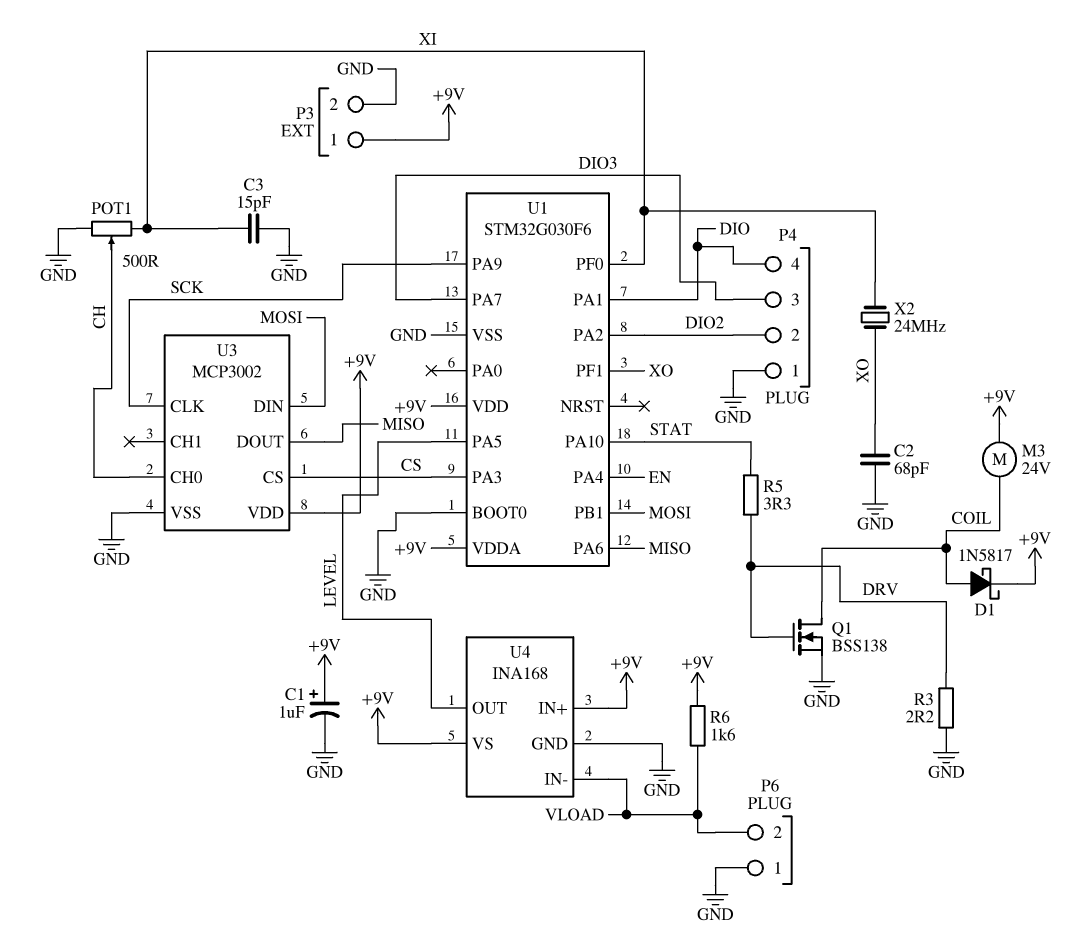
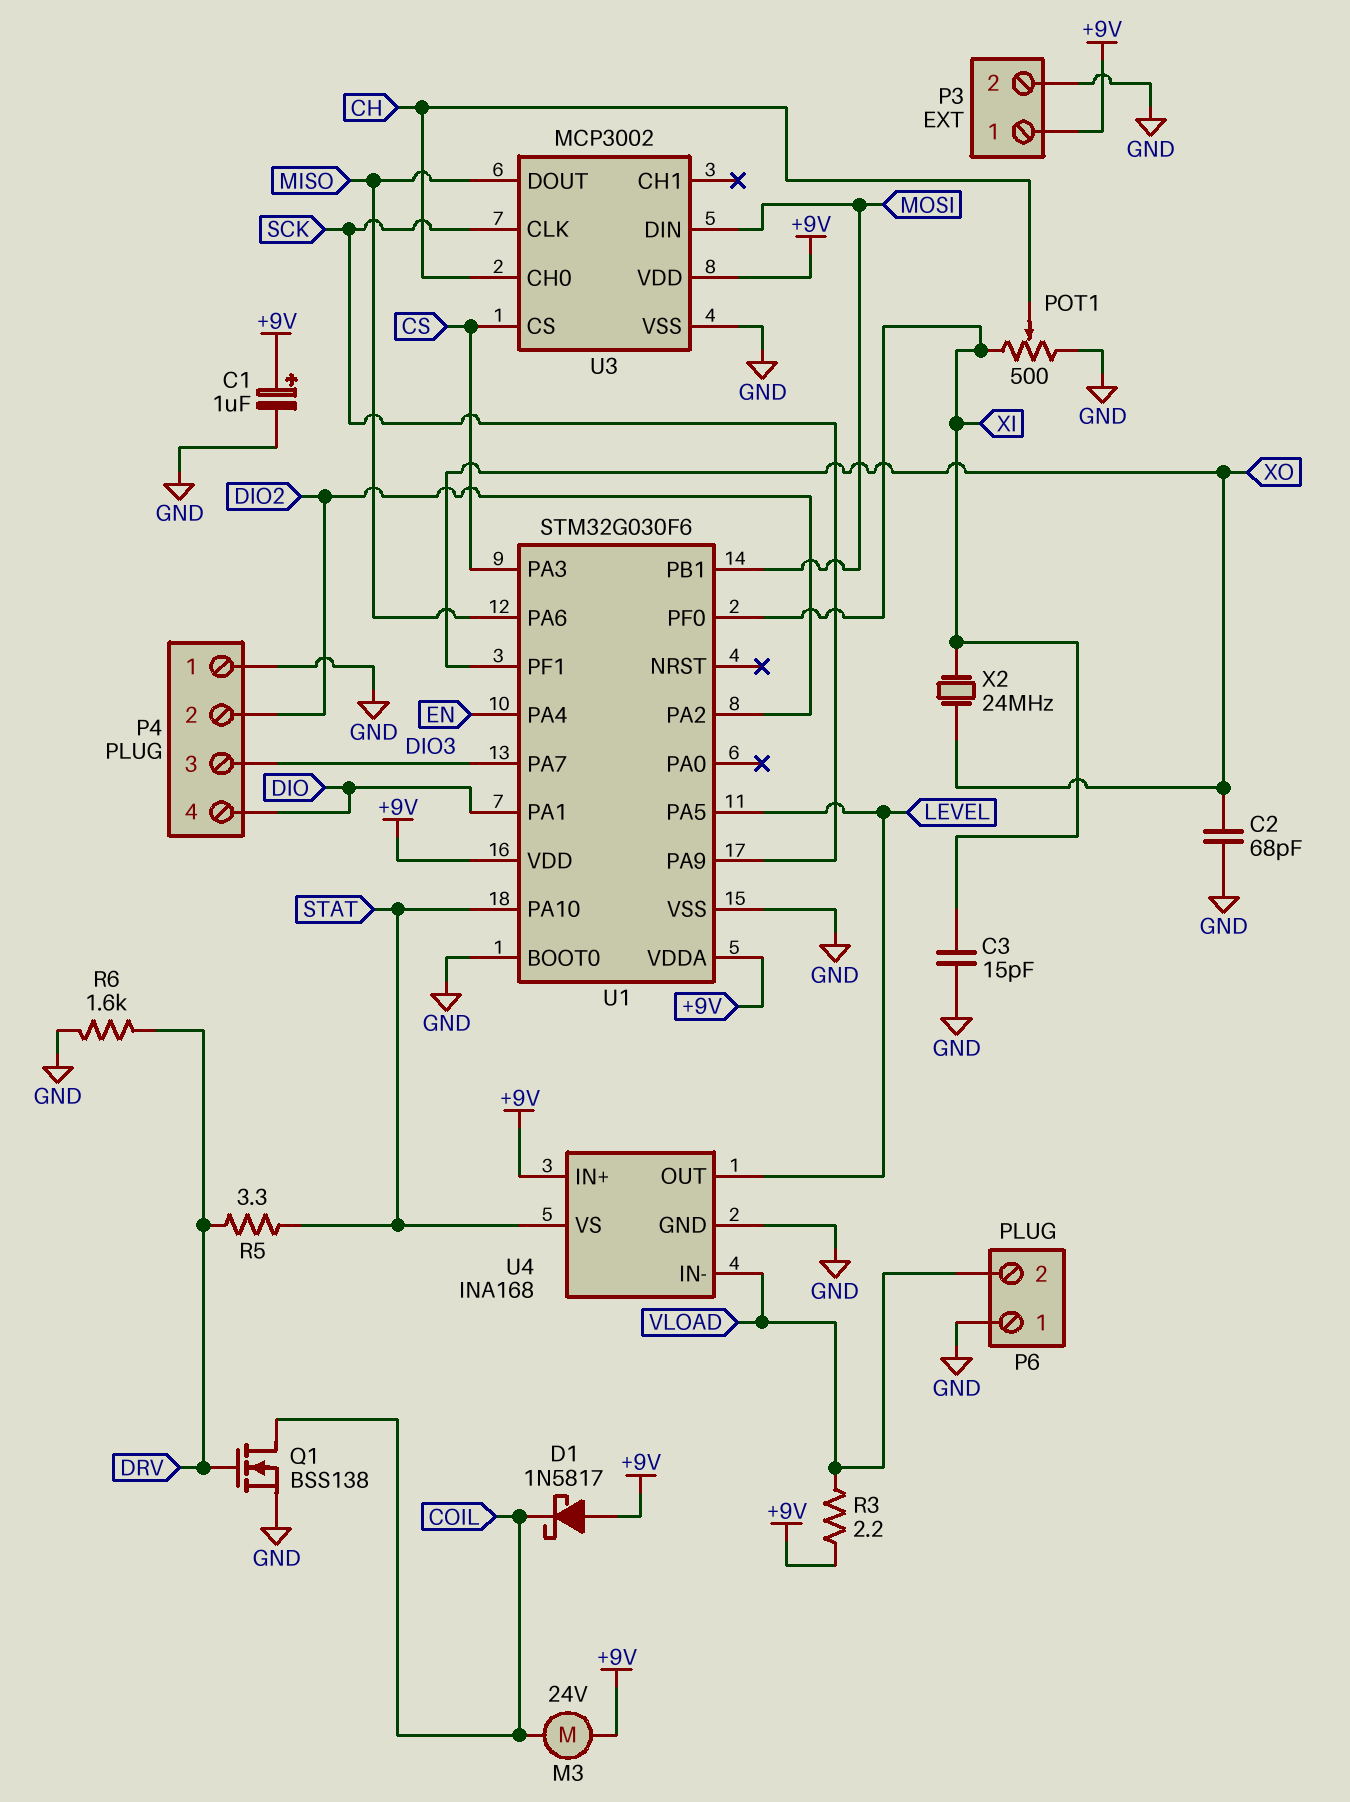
D1: schottky 1N5817 (A COIL, K +9V) -> schottky 1N5817 (A +9V, K COIL)
R3: 2.2 (DRV, GND) -> 2.2 (+9V, VLOAD)
R6: 1.6k (+9V, VLOAD) -> 1.6k (DRV, GND)
U4 pin VS: +9V -> STAT

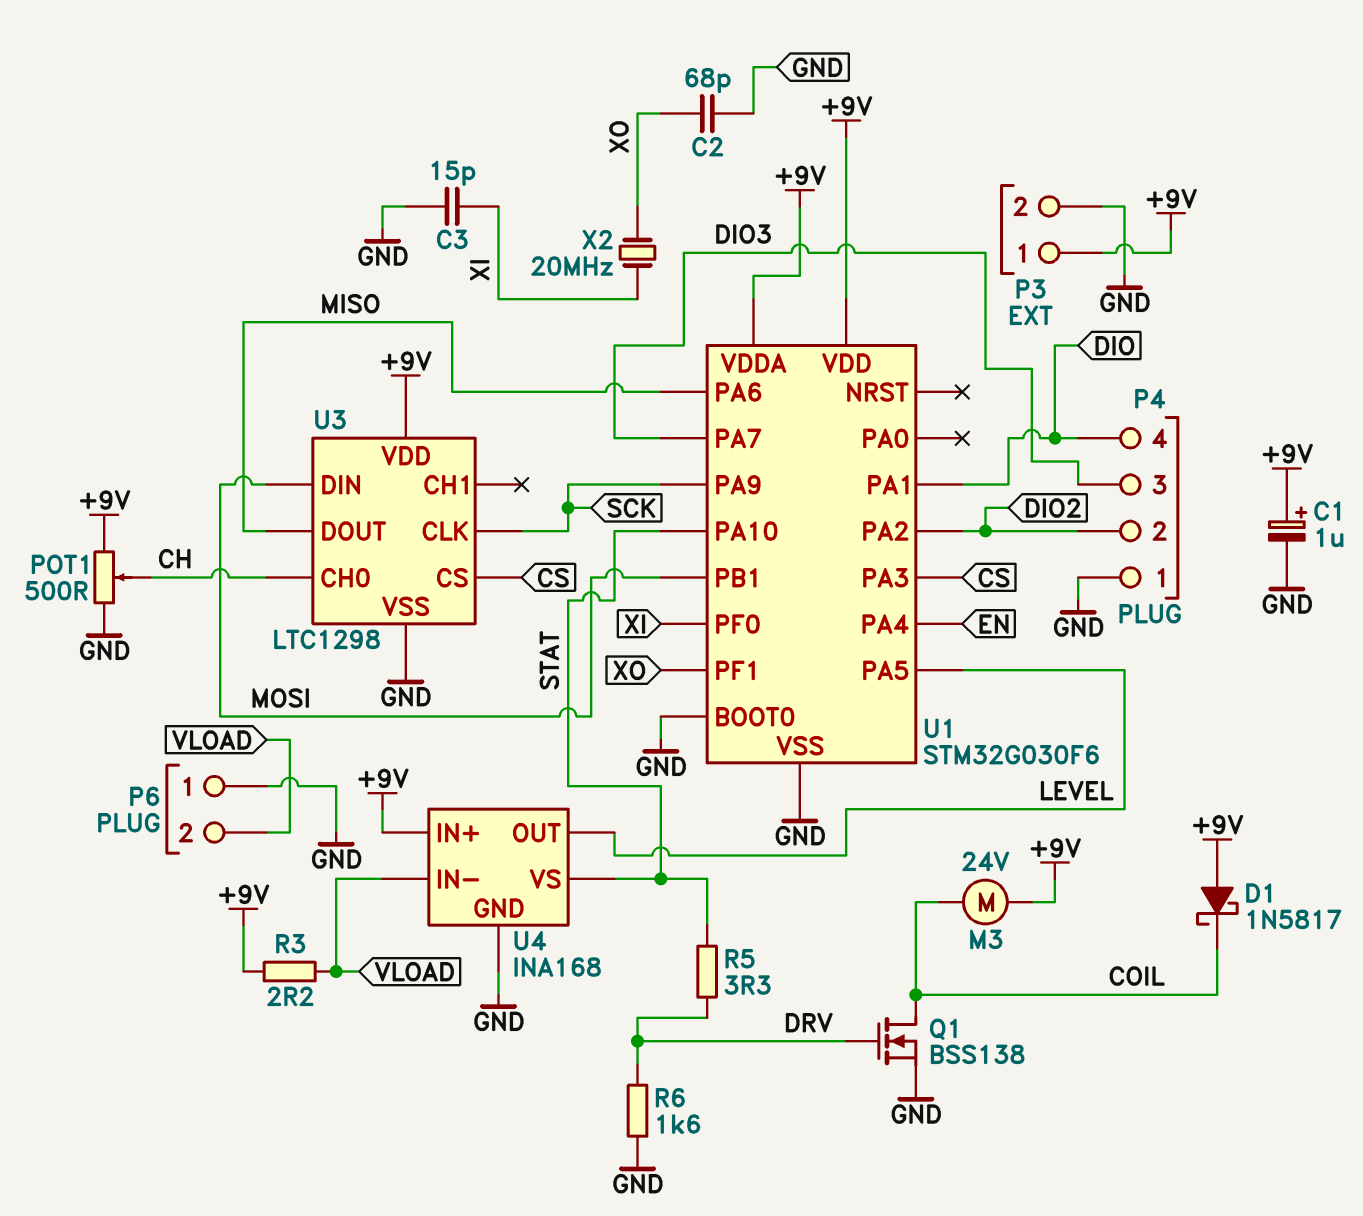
POT1: 500 (GND, XI, wiper CH) -> 500 (+9V, GND, wiper CH)
U3: MCP3002 -> LTC1298
X2: 24MHz (XI, XO) -> 20MHz (XI, XO)

